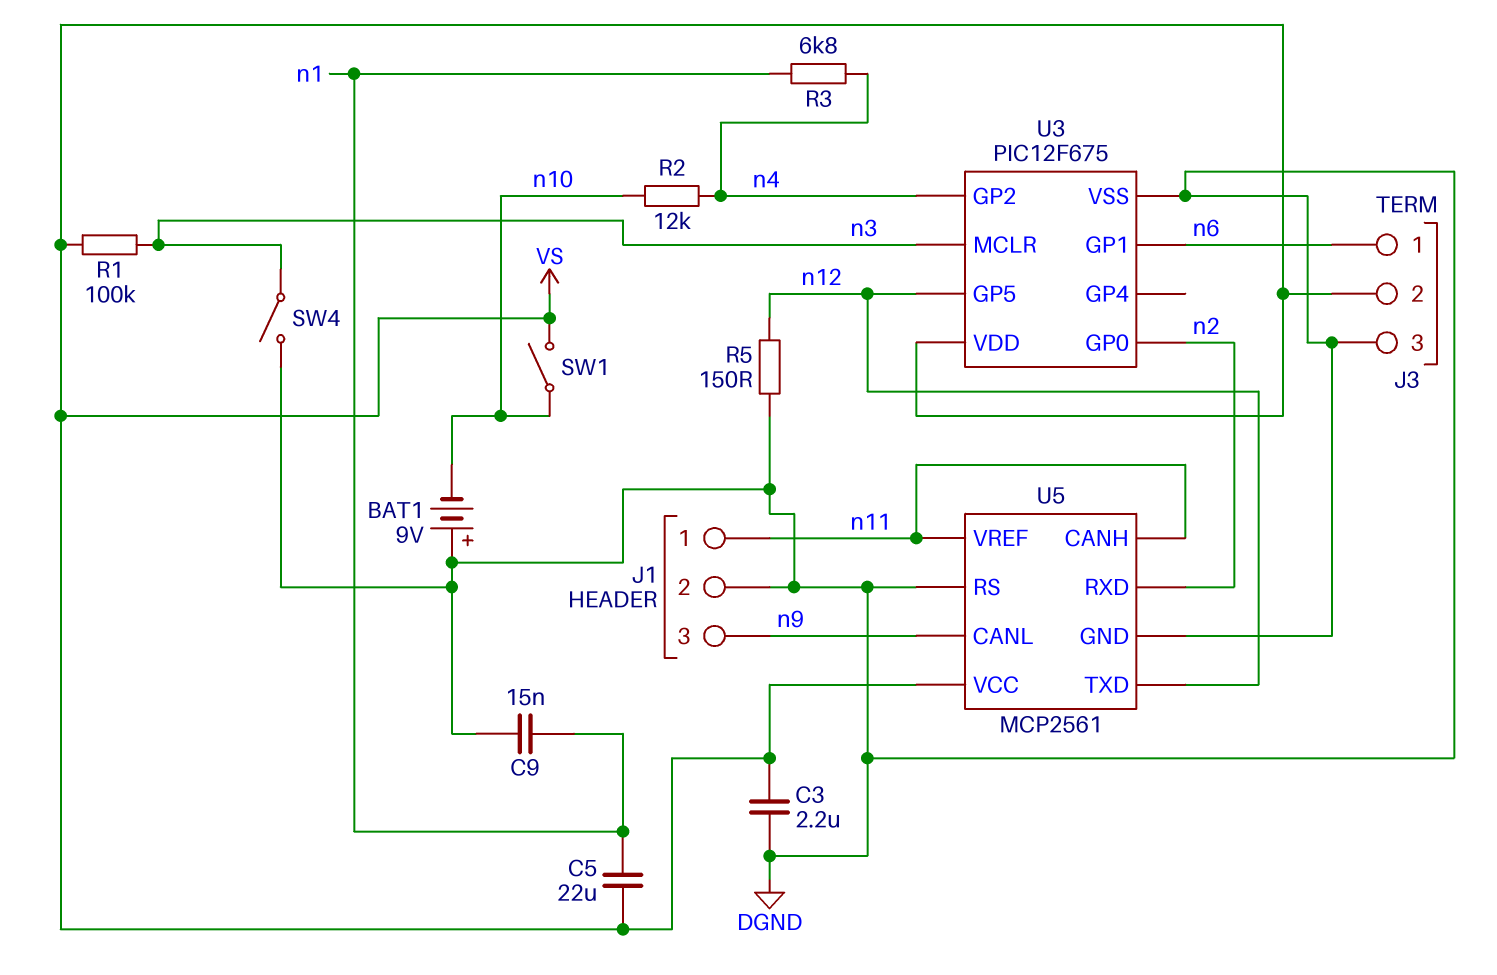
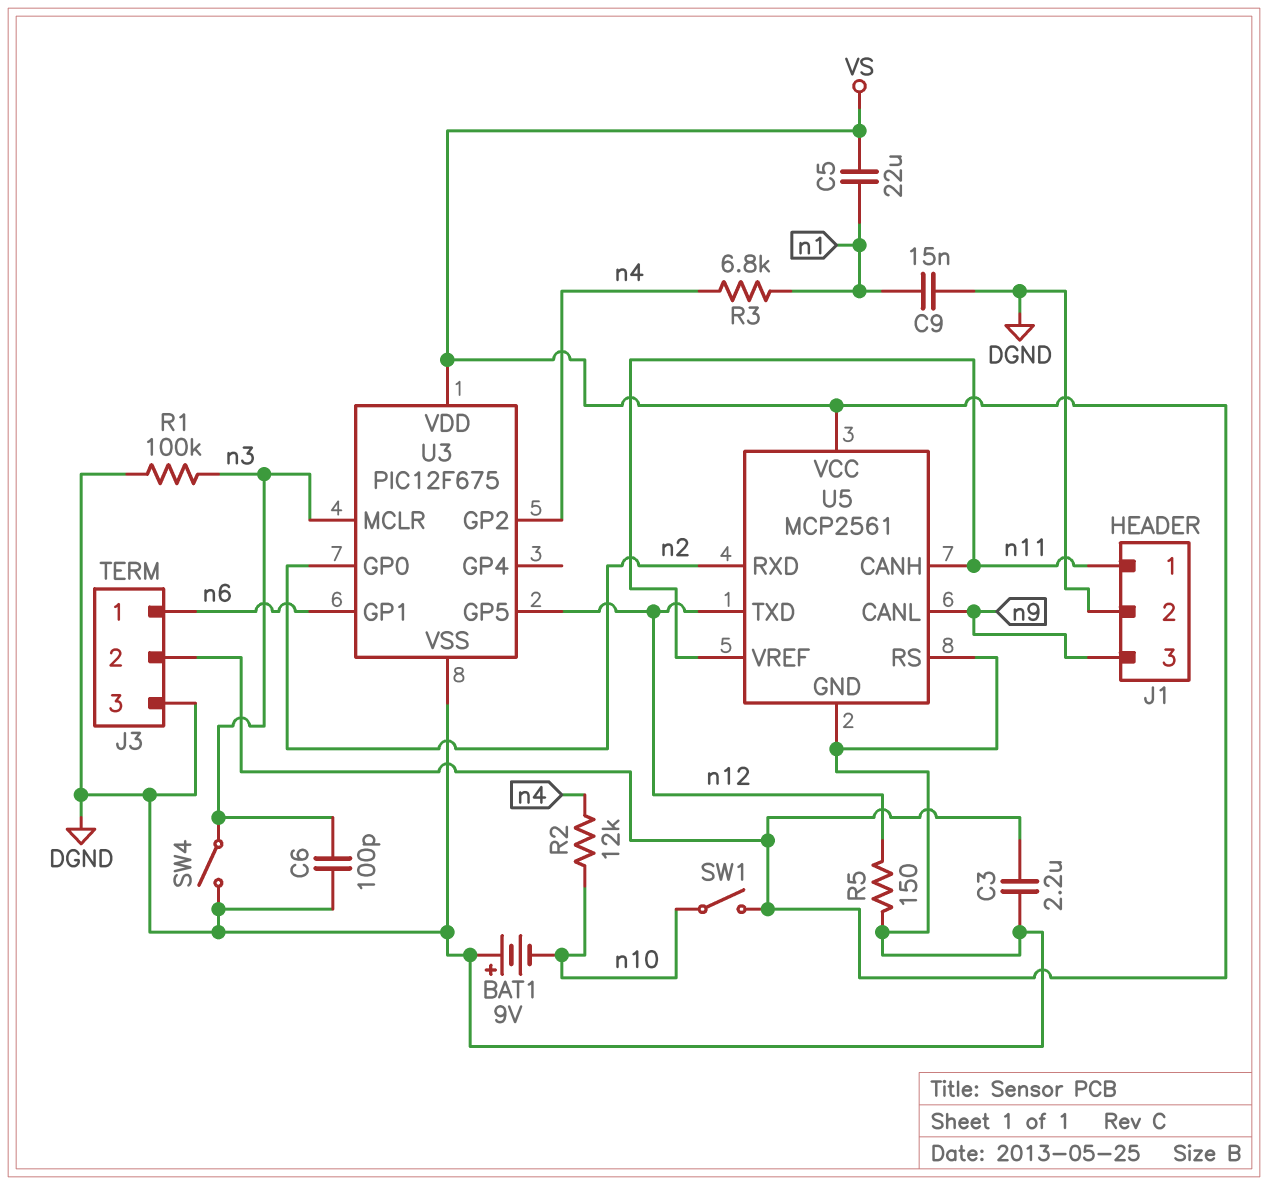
C6: none -> 100pF (DGND, n3)
R1: 100k (VS, n3) -> 100k (DGND, n3)

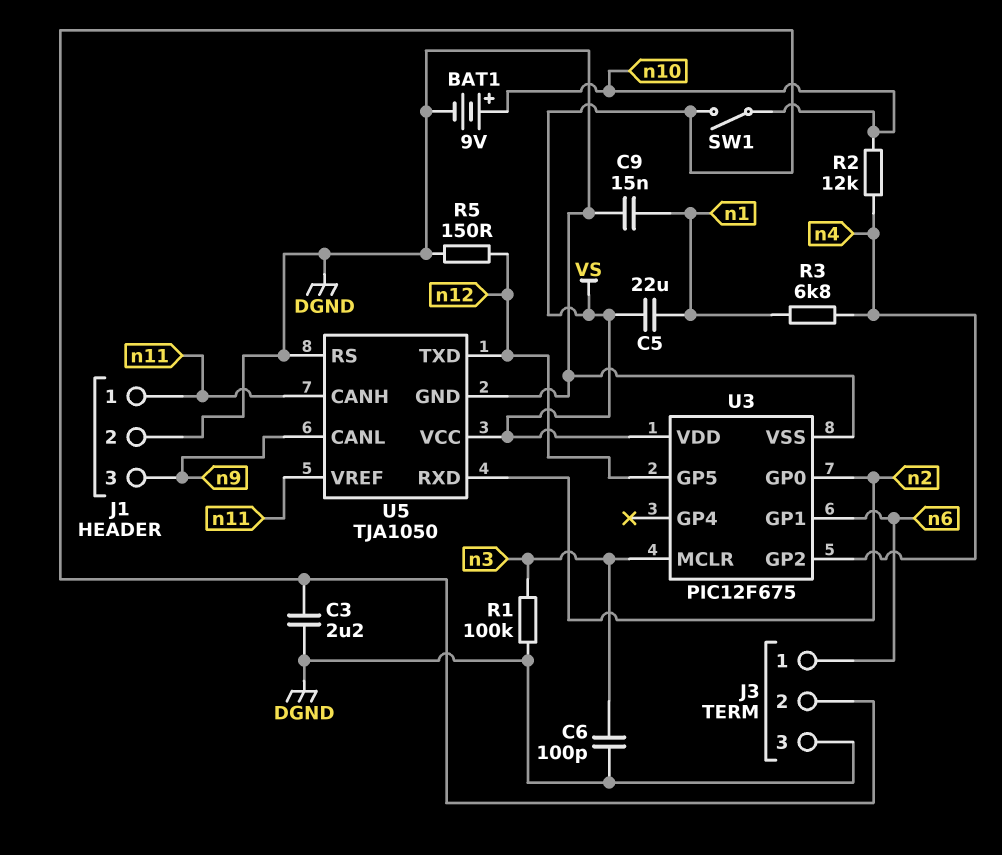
BAT1: 9V (plus DGND, minus n10) -> 9V (plus n10, minus DGND)
SW4: switch (DGND, n3) -> none
U5: MCP2561 -> TJA1050

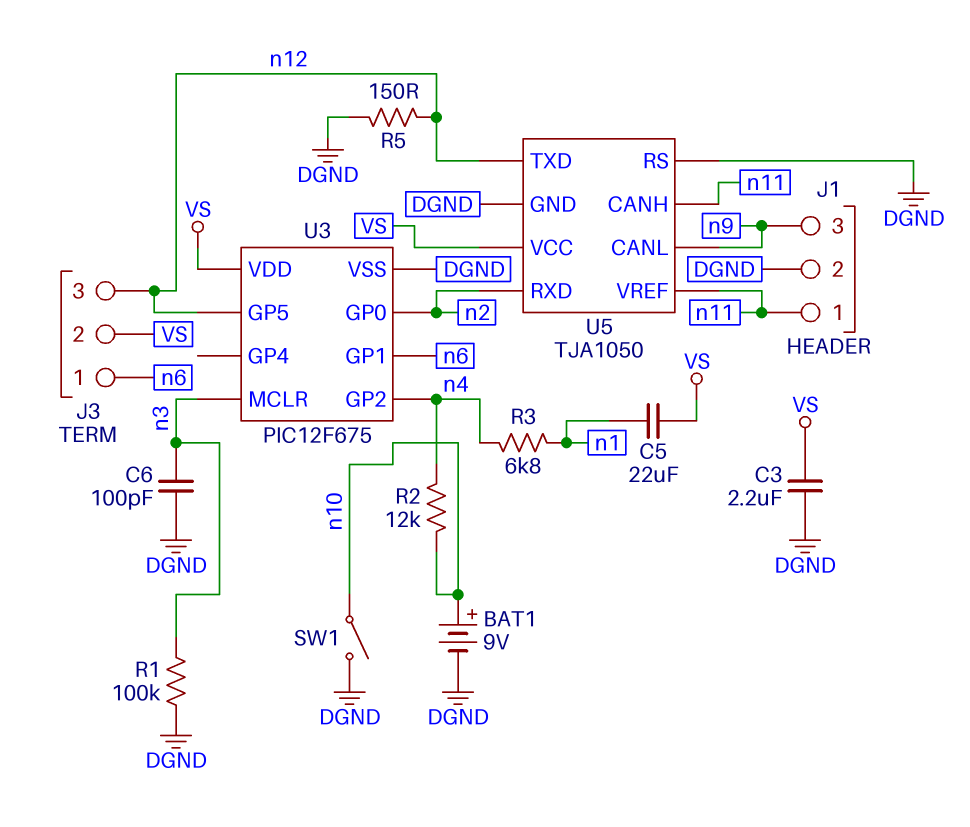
C9: 15nF (DGND, n1) -> none
J3 pin 3: DGND -> n12
SW1: switch (VS, n10) -> switch (DGND, n10)

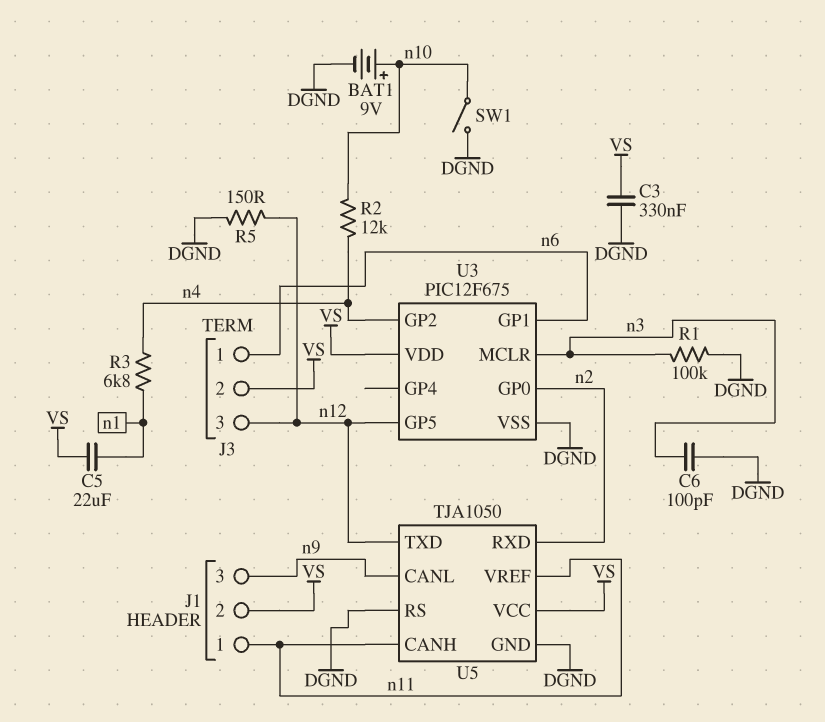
C3: 2.2uF (DGND, VS) -> 330nF (DGND, VS)
J1 pin 2: DGND -> VS

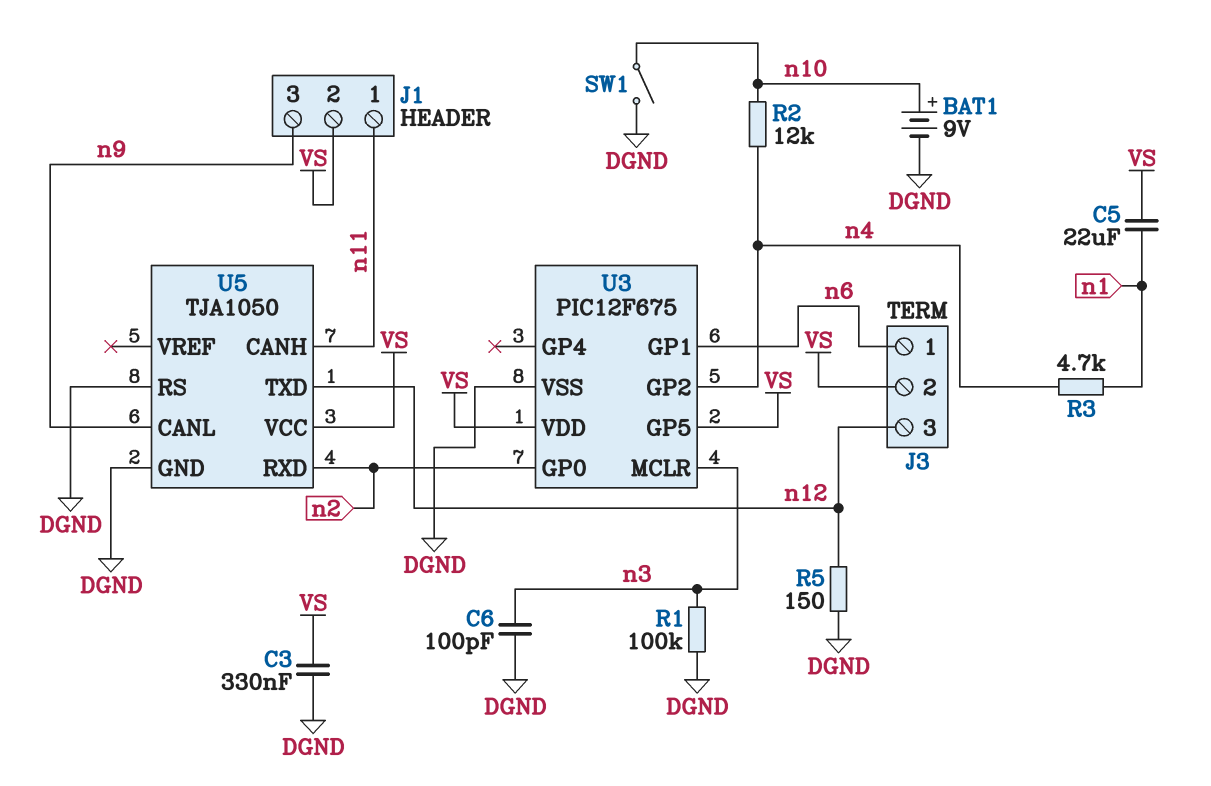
R3: 6.8k (n1, n4) -> 4.7k (n1, n4)
U3 pin GP5: n12 -> VS
U5 pin VREF: n11 -> none

